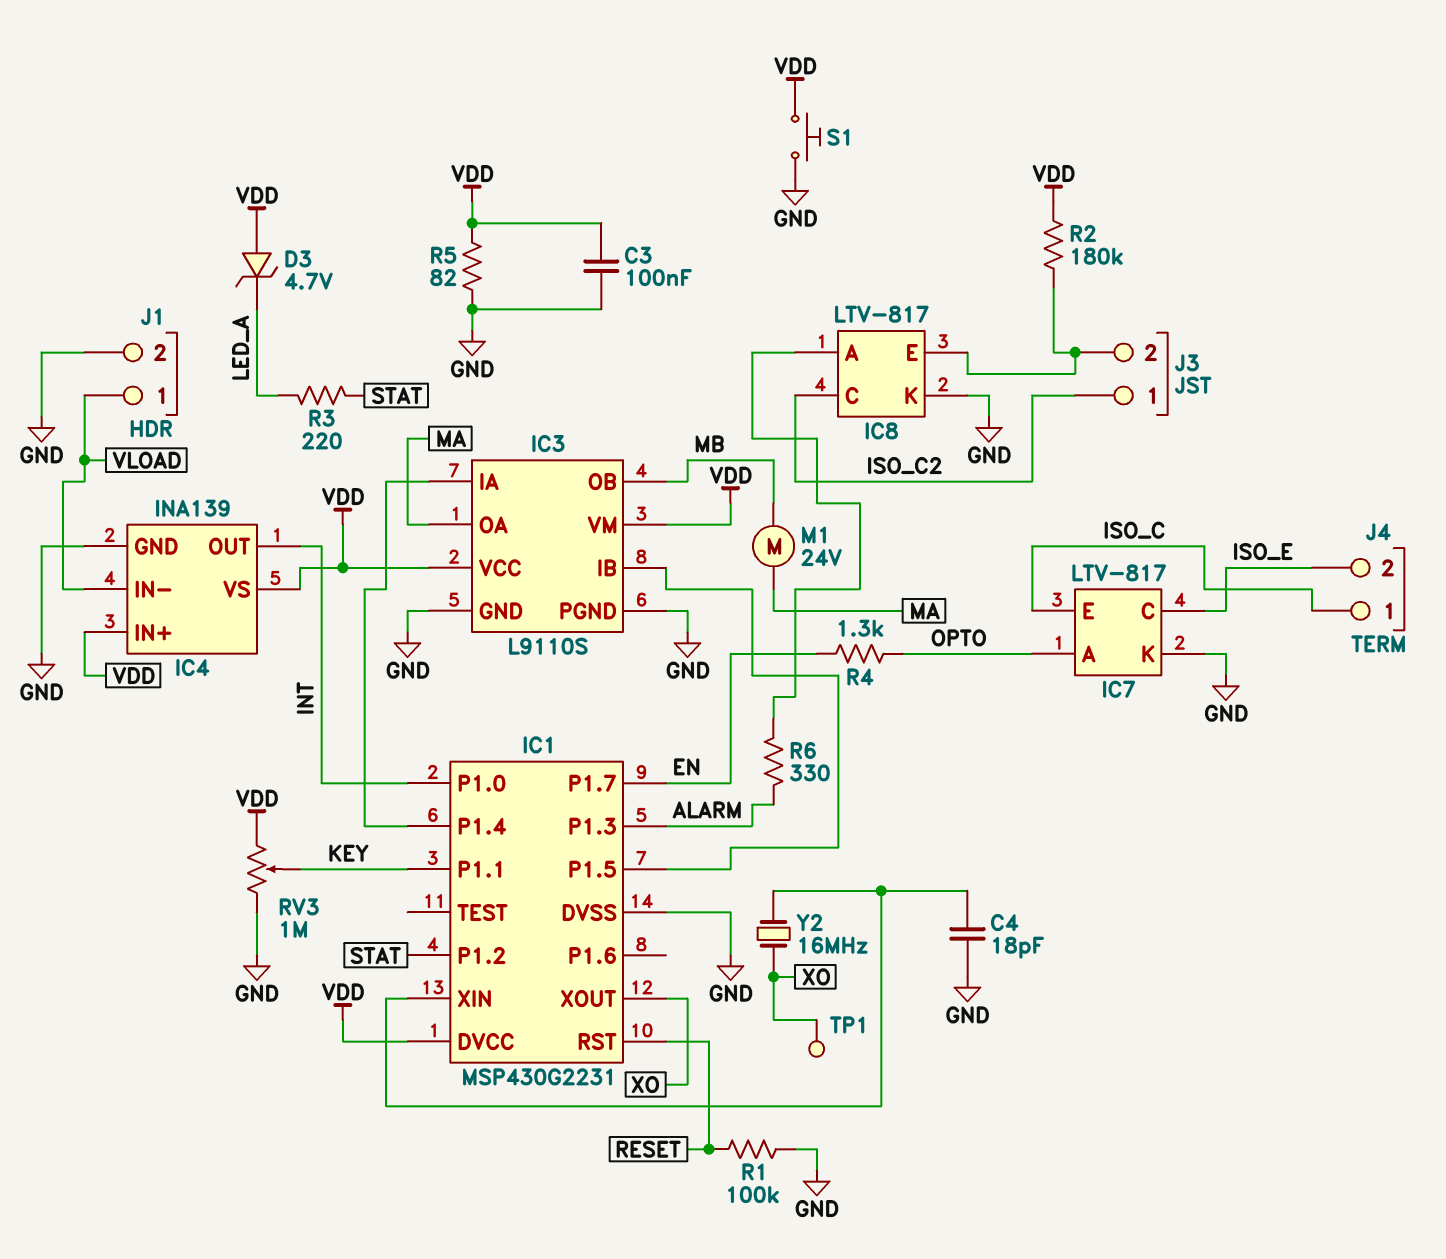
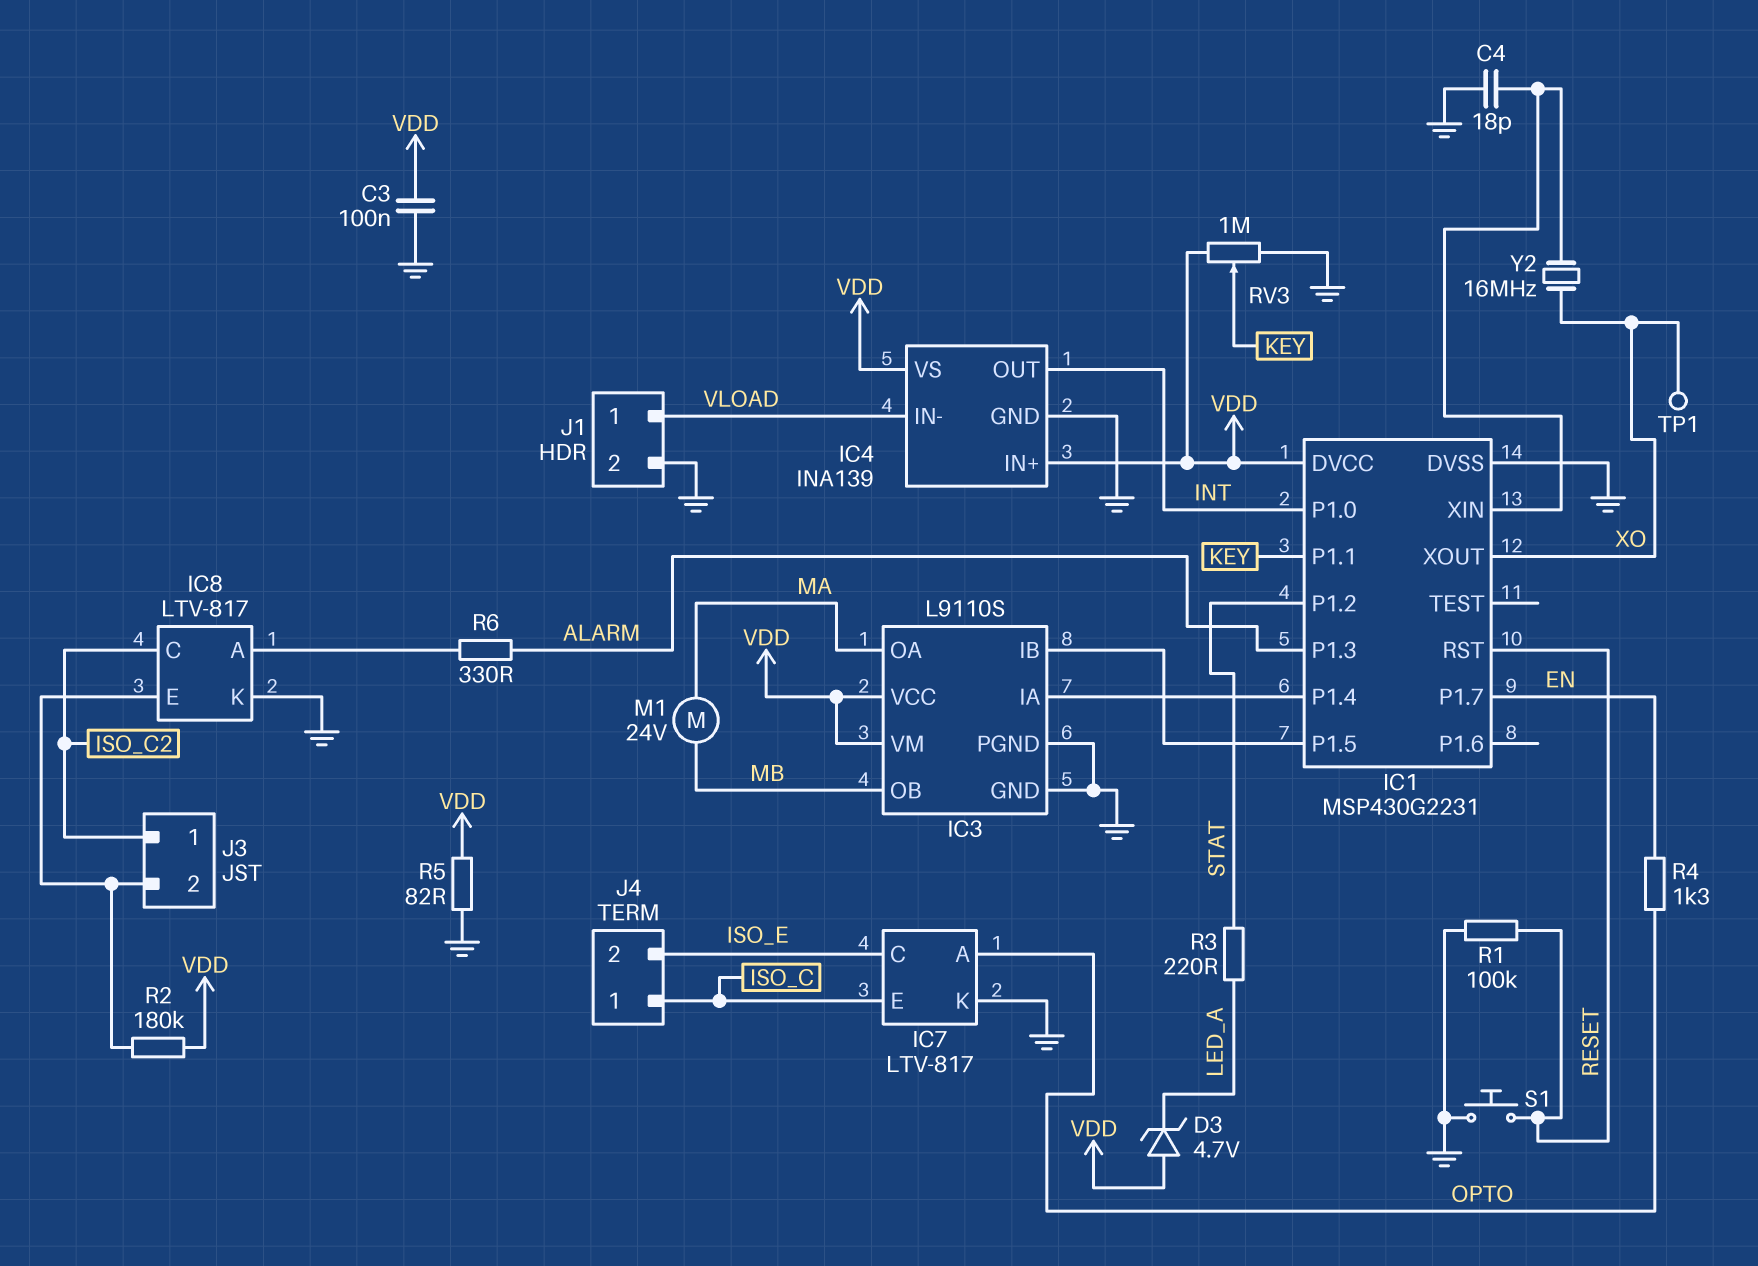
S1: button (GND, VDD) -> button (GND, RESET)

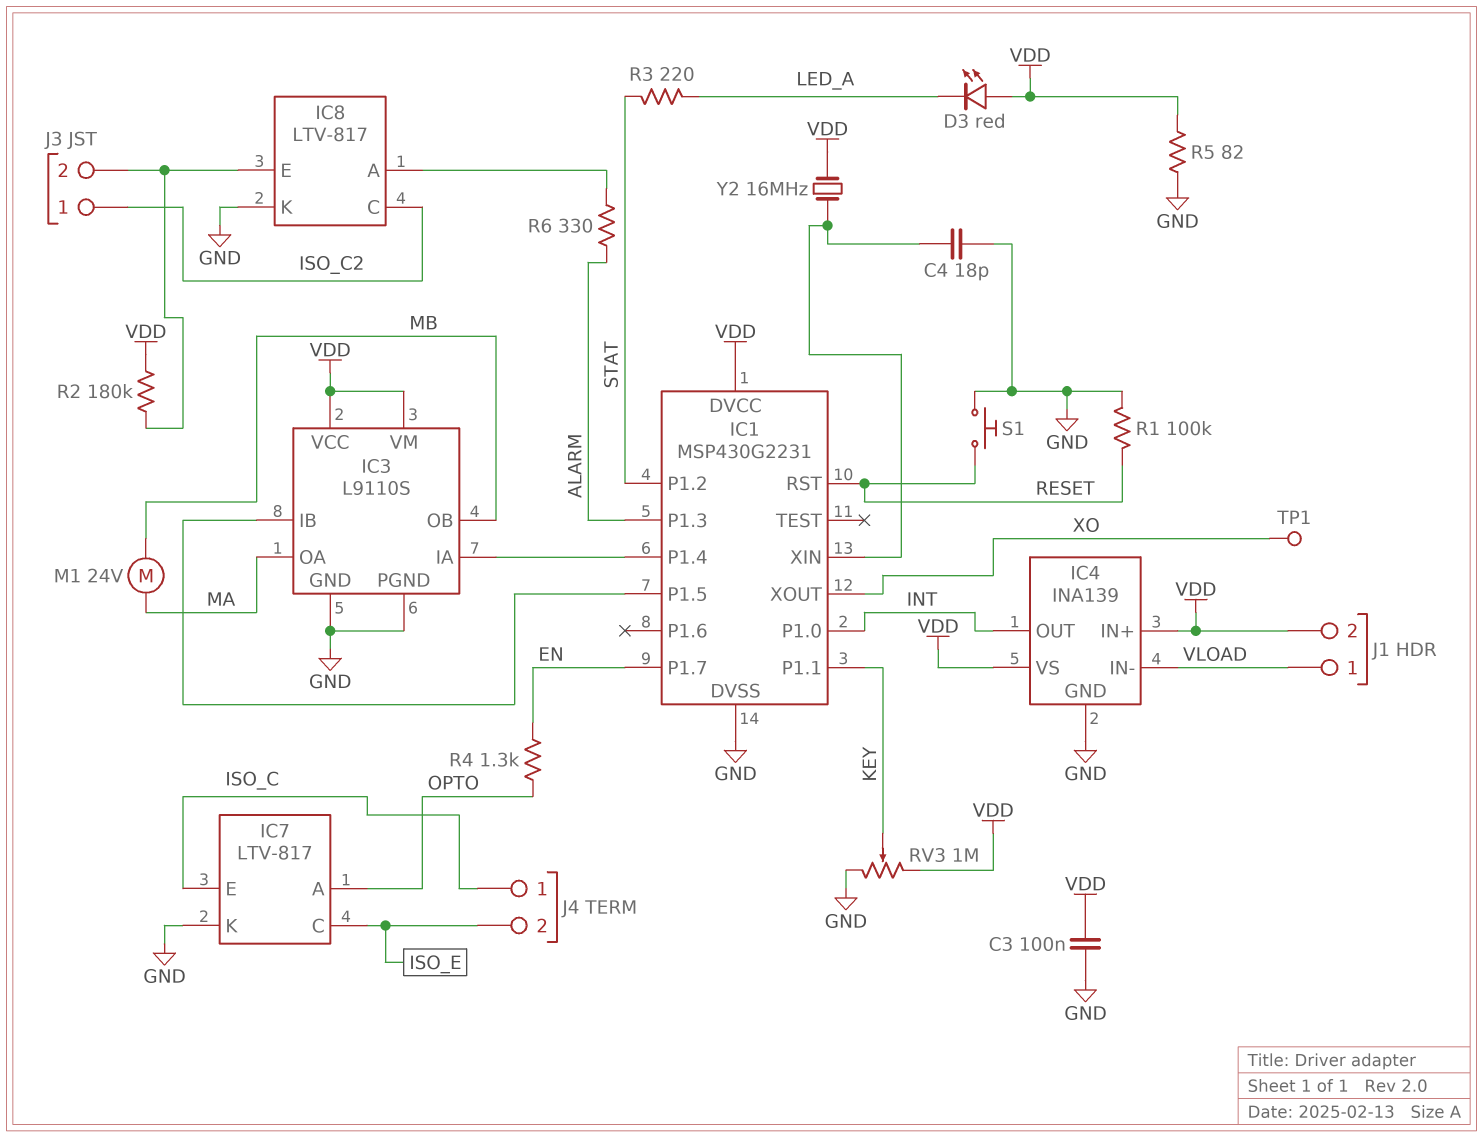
D3: zener 4.7V (A VDD, K LED_A) -> LED red (A VDD, K LED_A)
J1 pin 2: GND -> VDD
Y2: 16MHz (IC1/XIN, XO) -> 16MHz (IC1/XIN, VDD)

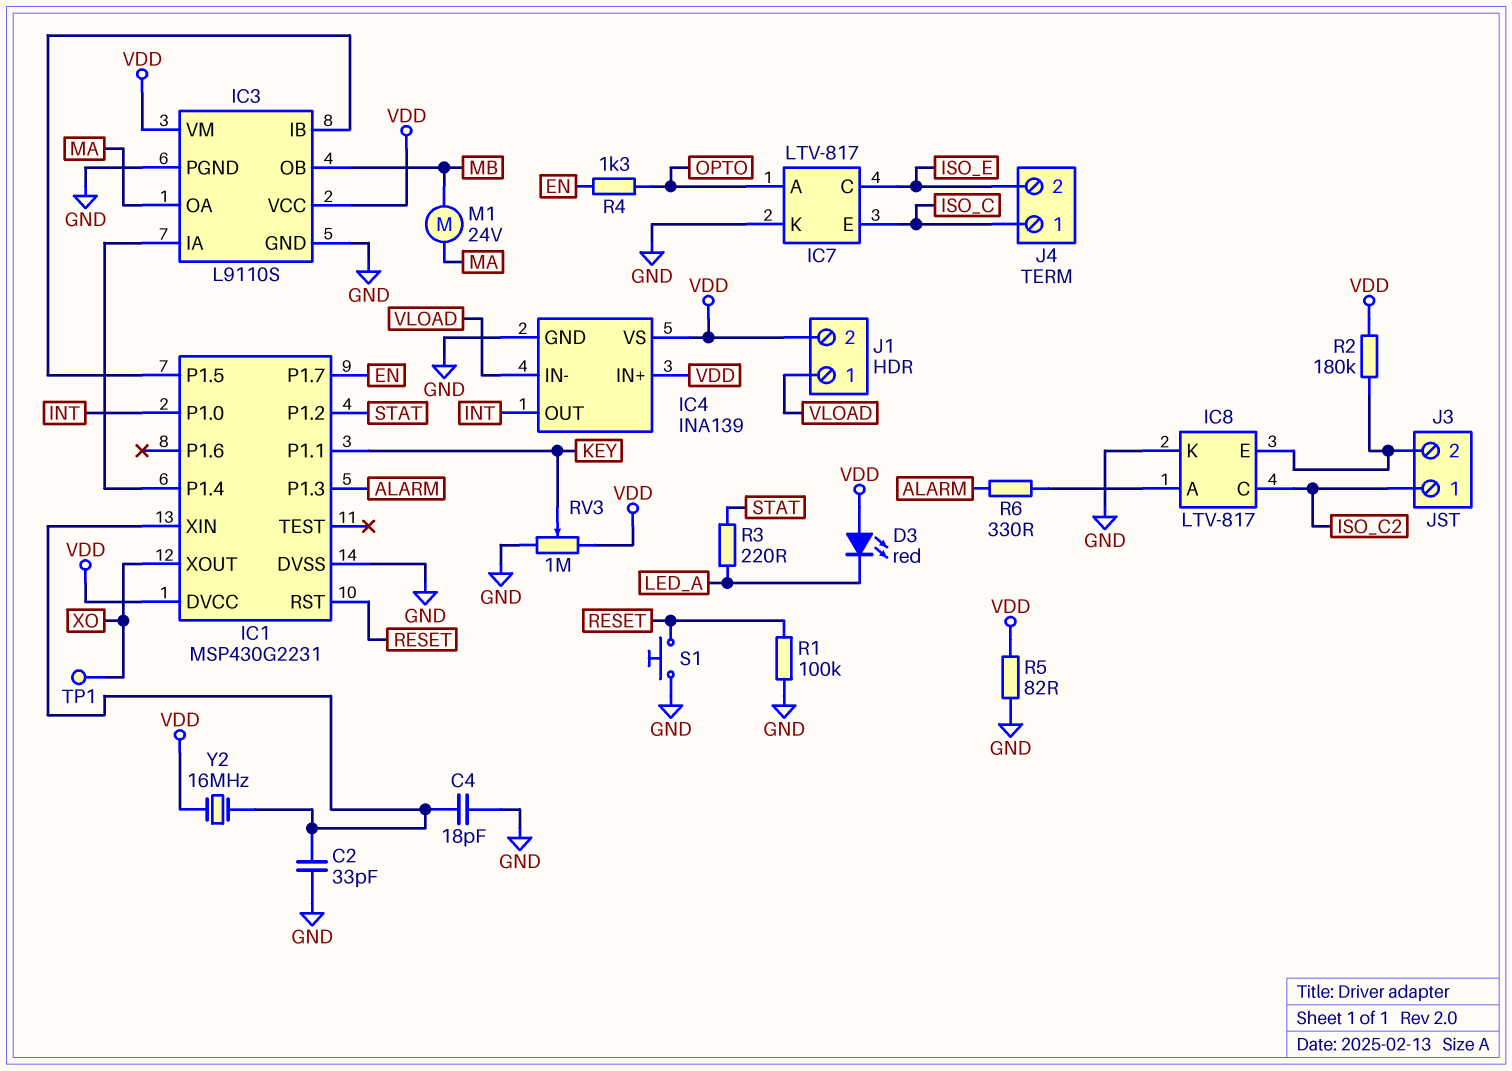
C2: none -> 33pF (GND, IC1/XIN)
C3: 100nF (GND, VDD) -> none

